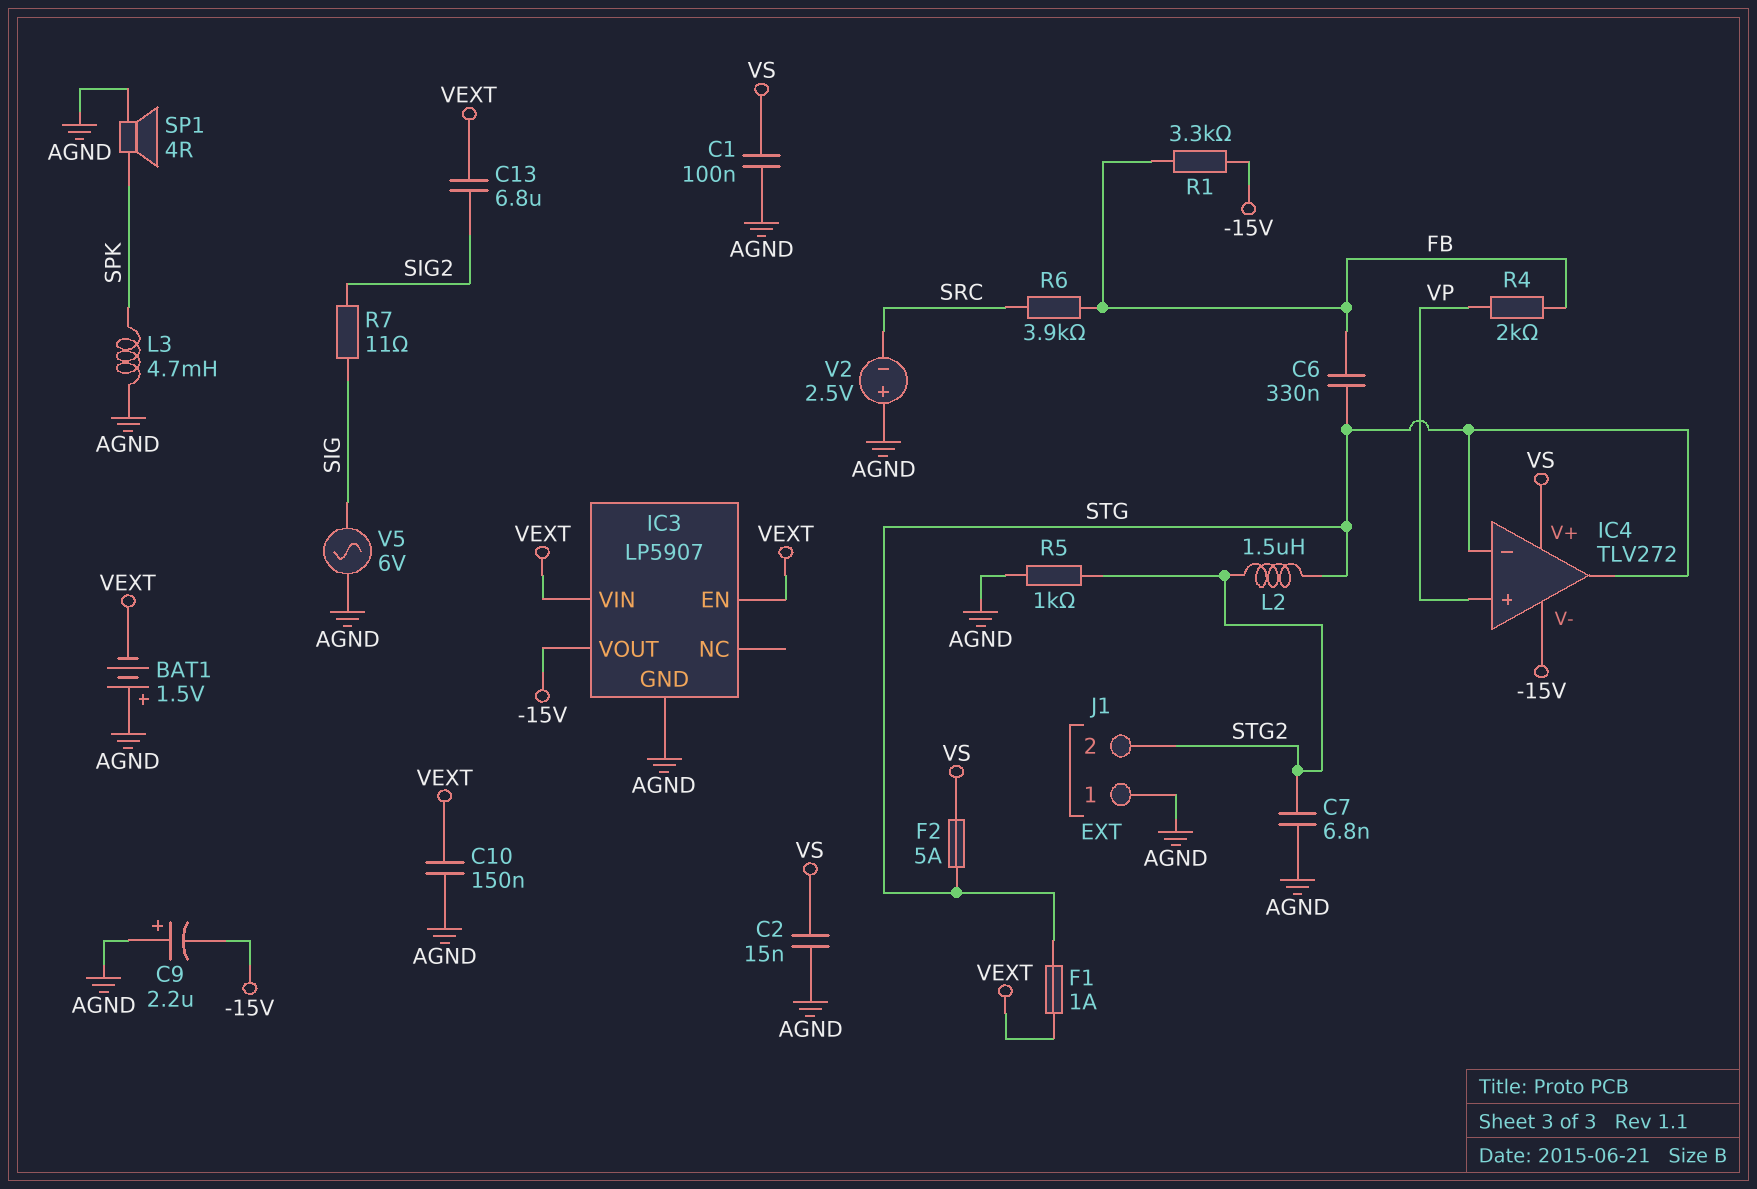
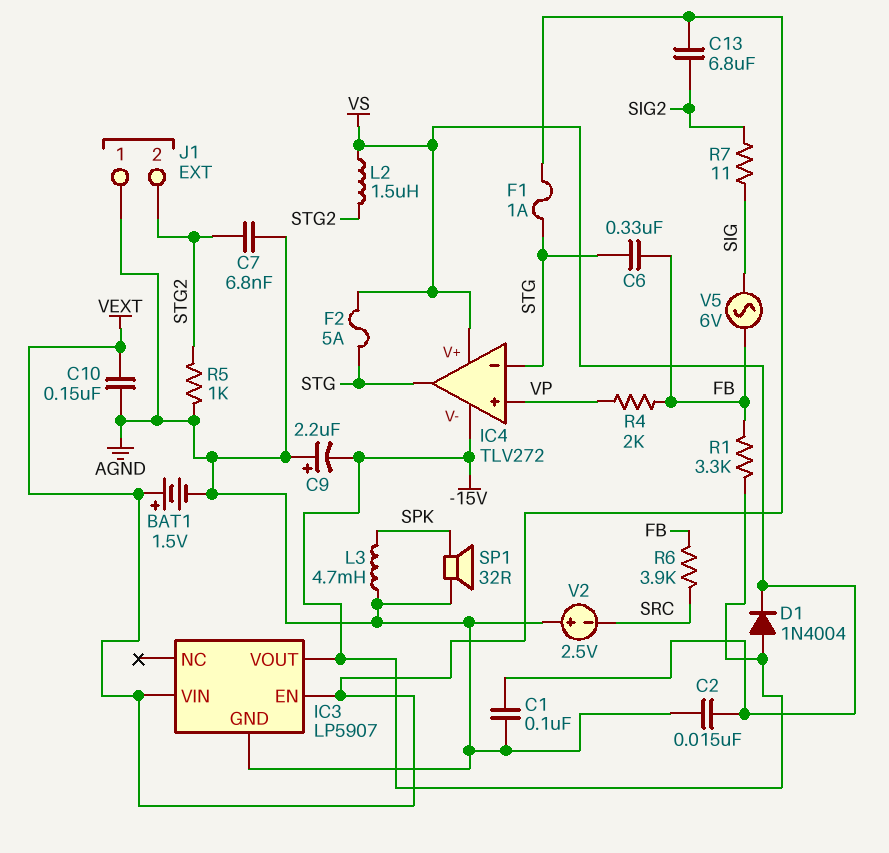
BAT1: 1.5V (plus AGND, minus VEXT) -> 1.5V (plus VEXT, minus AGND)
D1: none -> diode 1N4004 (A -15V, K VS)
L2: 1.5uH (STG, STG2) -> 1.5uH (STG2, VS)
SP1: speaker 4R (AGND, SPK) -> speaker 32R (AGND, SPK)
V5: AC 6V (AGND, SIG) -> AC 6V (FB, SIG)

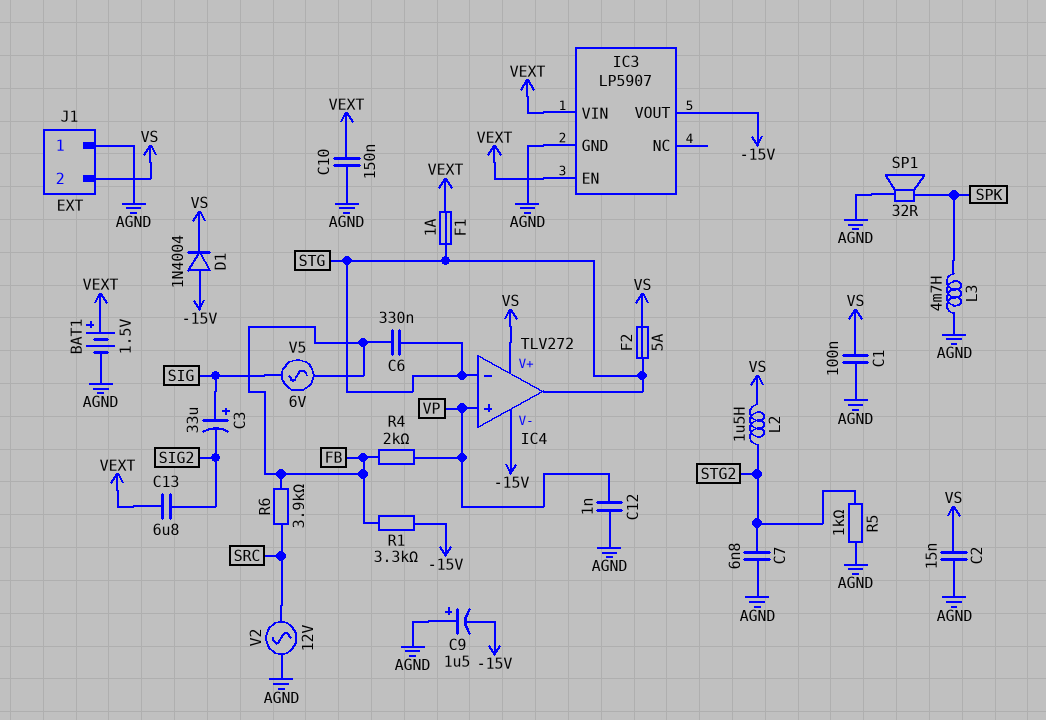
C3: none -> 33uF (plus SIG, minus SIG2)
C9: 2.2uF (plus AGND, minus -15V) -> 1.5uF (plus AGND, minus -15V)
C12: none -> 1nF (AGND, VP)
J1 pin 2: STG2 -> VS
R7: 11 (SIG, SIG2) -> none
V2: 2.5V (plus AGND, minus SRC) -> AC 12V (AGND, SRC)

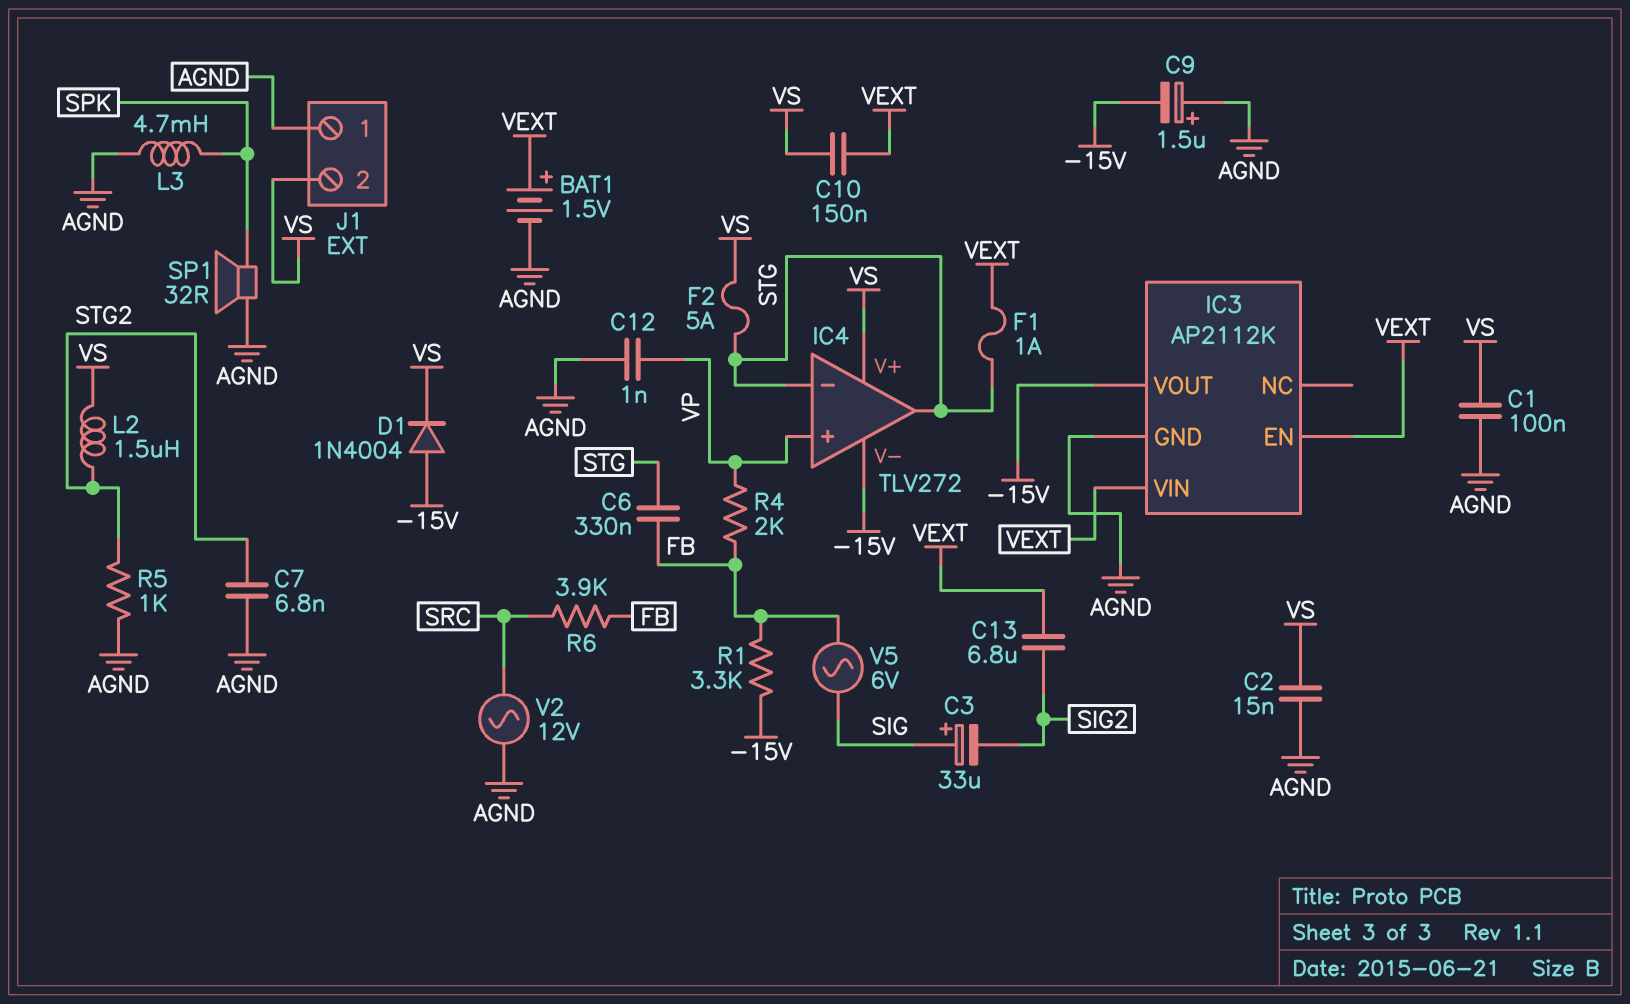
C10: 150nF (AGND, VEXT) -> 150nF (VEXT, VS)
IC3: LP5907 -> AP2112K

